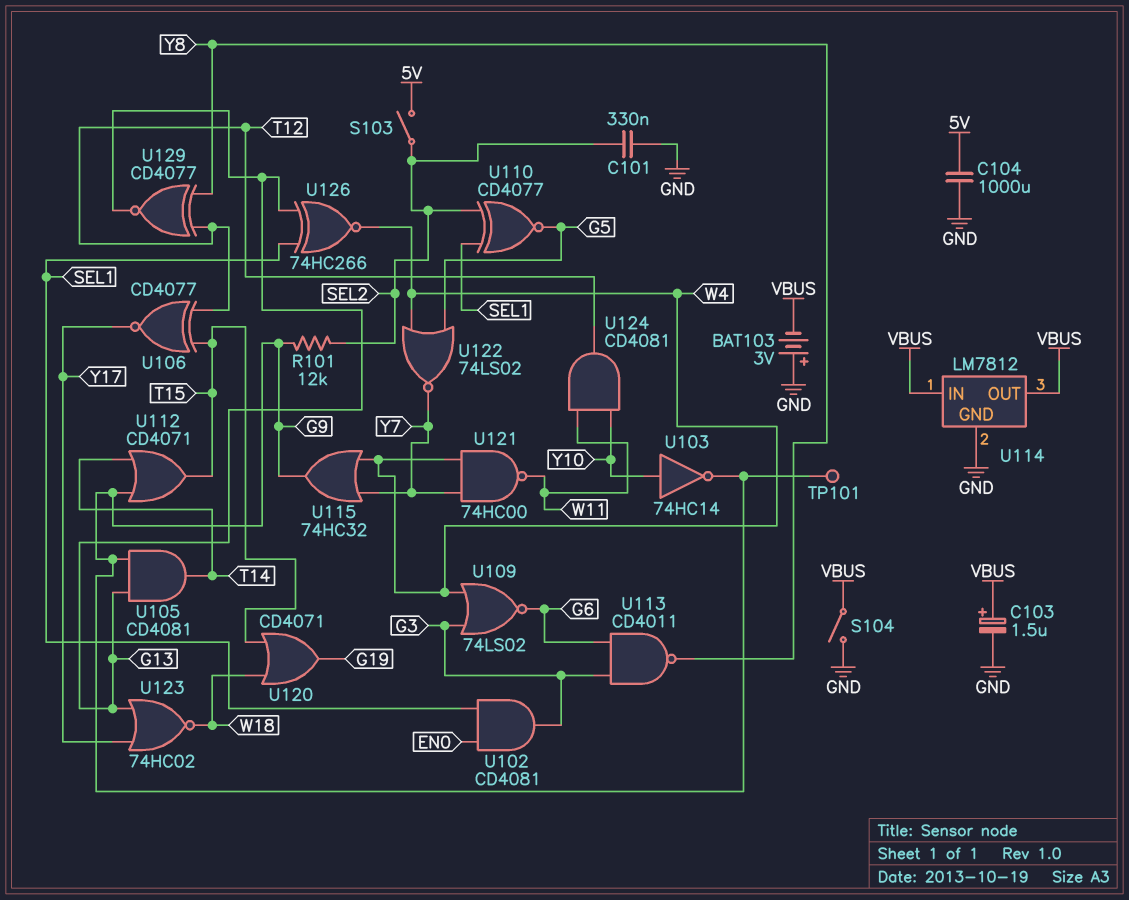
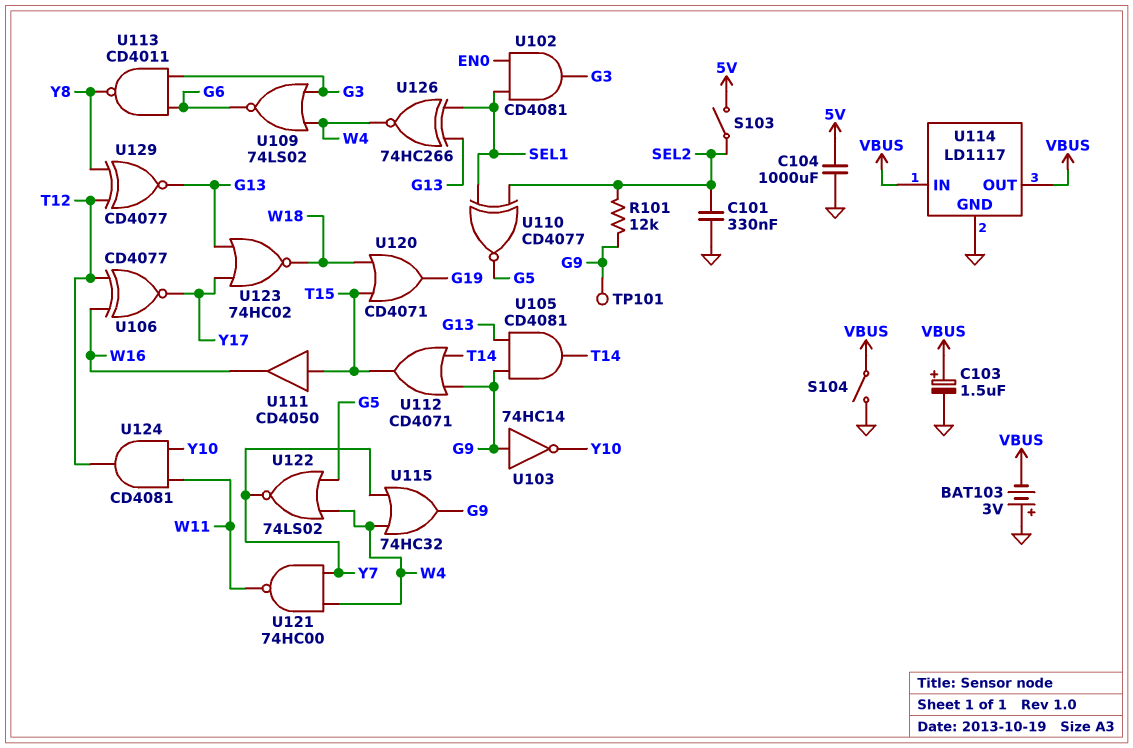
U103: NOT 74HC14 (in Y10, out G9) -> NOT 74HC14 (in G9, out Y10)
U106: XNOR CD4077 (in T12, in T15, out Y17) -> XNOR CD4077 (in T12, in W16, out Y17)
U111: none -> buffer CD4050 (in T15, out W16)
U114: LM7812 -> LD1117

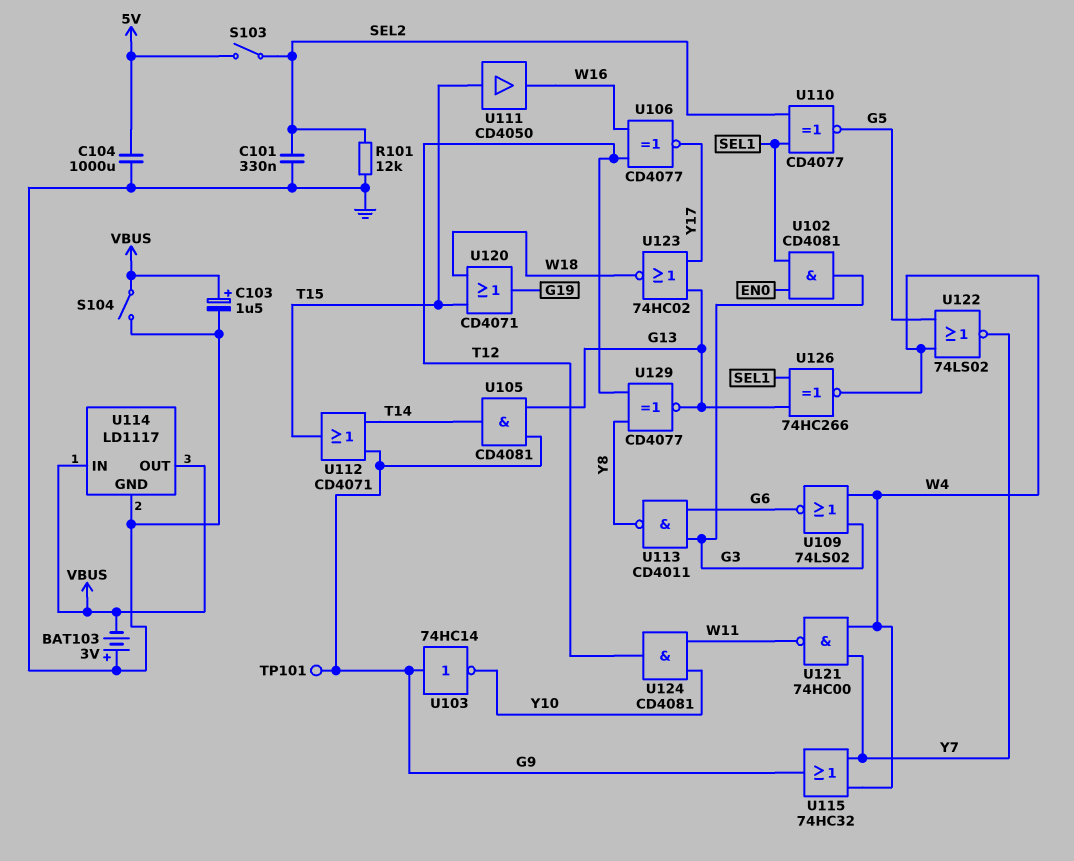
R101: 12k (G9, SEL2) -> 12k (GND, SEL2)

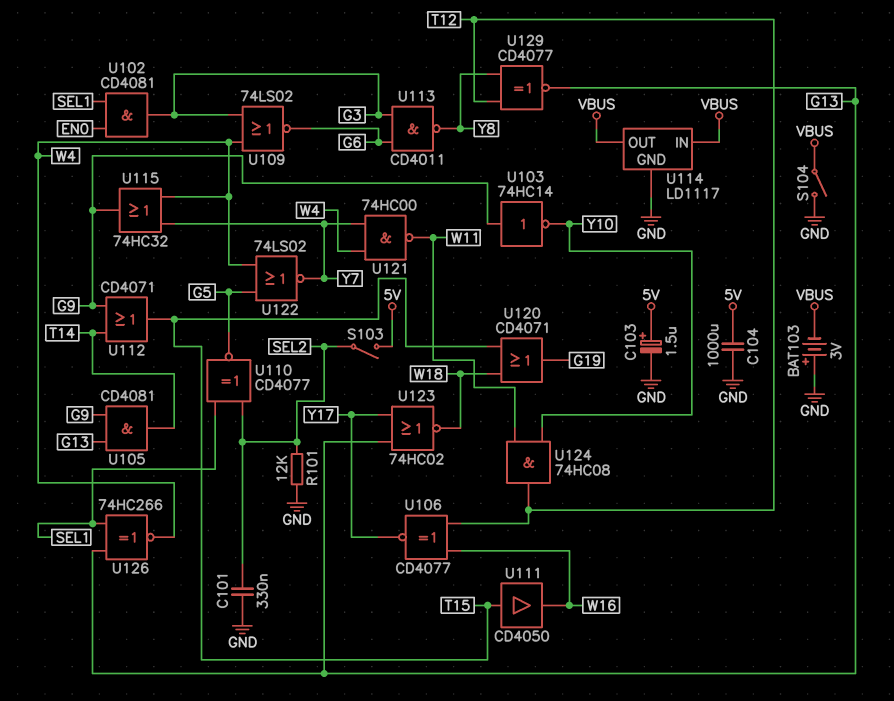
C103: 1.5uF (plus VBUS, minus GND) -> 1.5uF (plus 5V, minus GND)
TP101: test point (G9) -> none
U124: AND CD4081 (in W11, in Y10, out T12) -> AND 74HC08 (in W11, in Y10, out T12)

